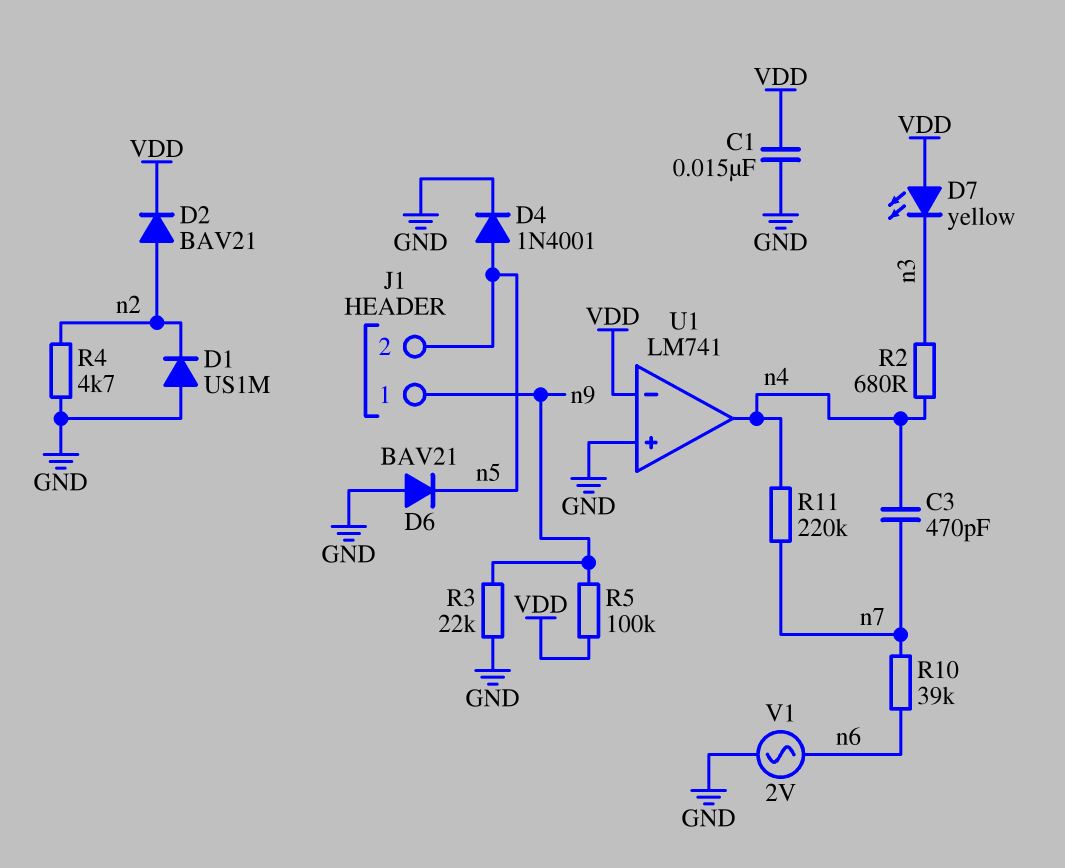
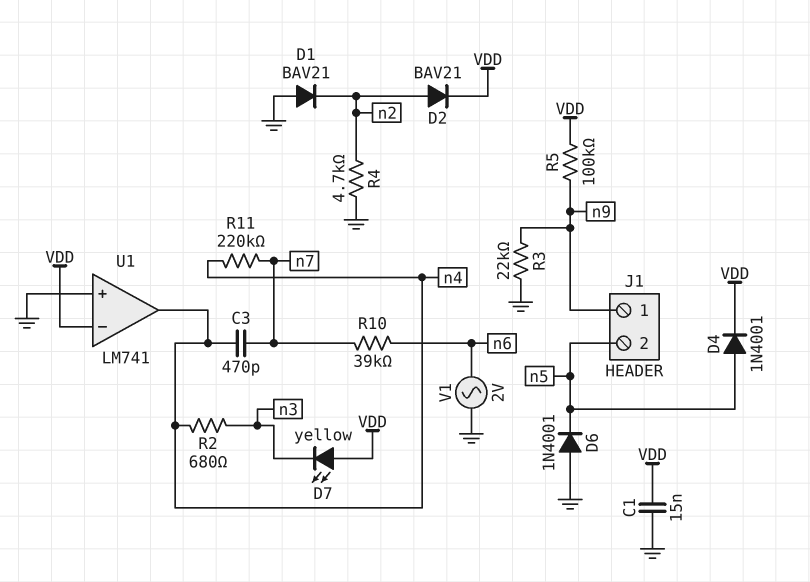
D1: diode US1M (A GND, K n2) -> diode BAV21 (A GND, K n2)
D4: diode 1N4001 (A n5, K GND) -> diode 1N4001 (A n5, K VDD)
D6: diode BAV21 (A GND, K n5) -> diode 1N4001 (A GND, K n5)

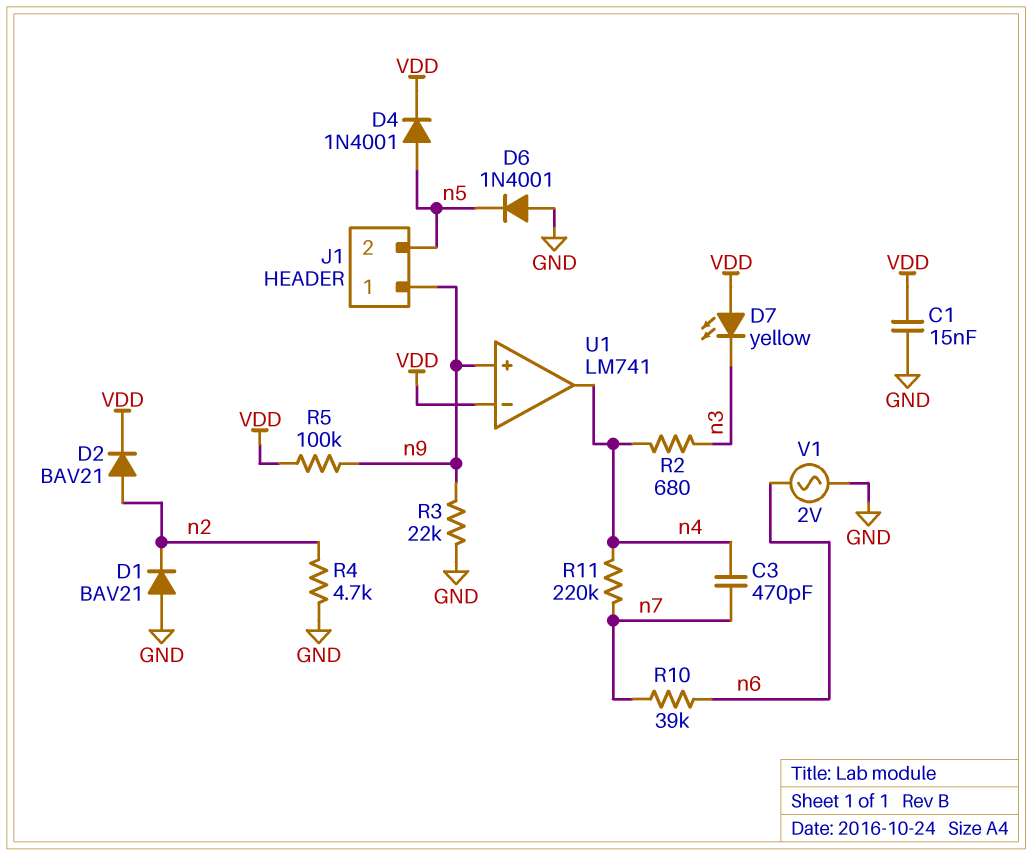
U1 pin in+: GND -> n9

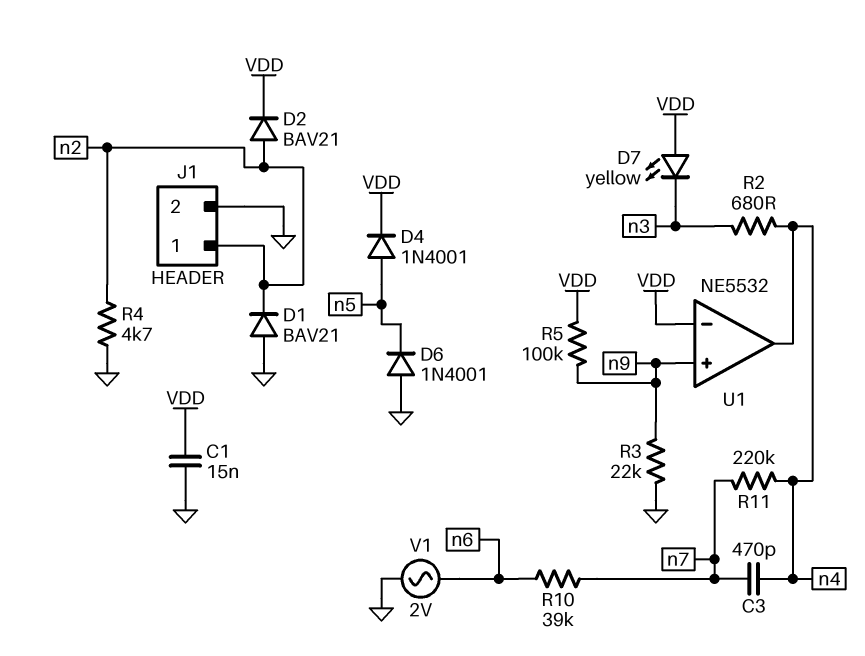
J1 pin 1: n9 -> n2
J1 pin 2: n5 -> GND
U1: LM741 -> NE5532

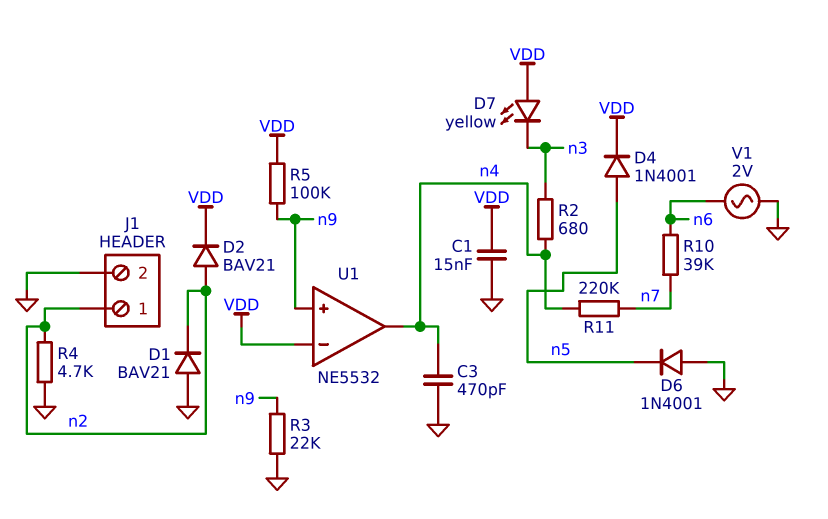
C3: 470pF (n4, n7) -> 470pF (GND, n4)

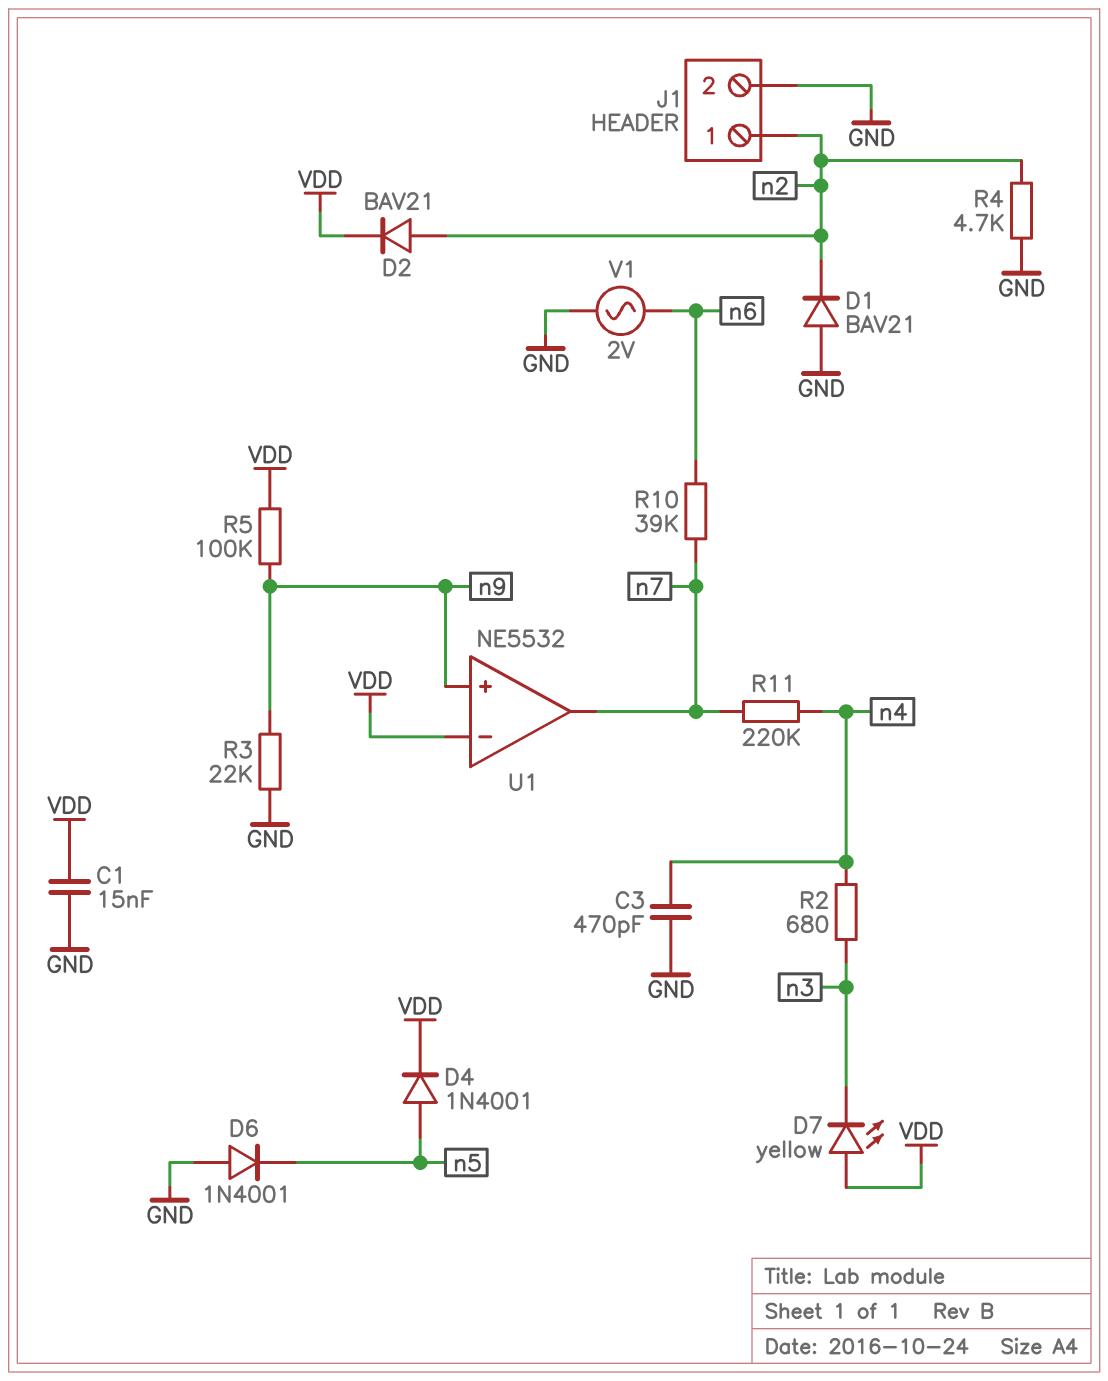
U1 pin out: n4 -> n7

